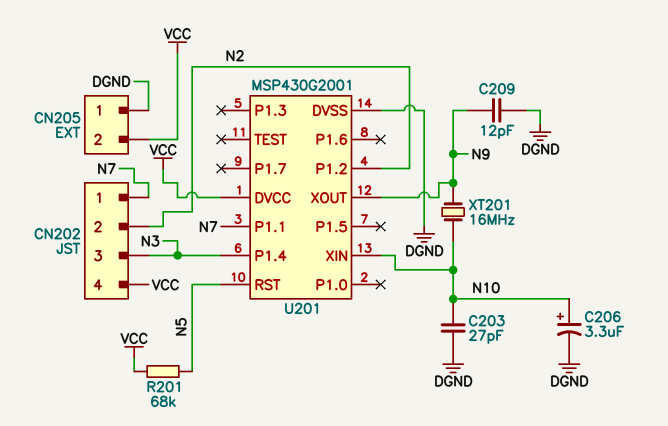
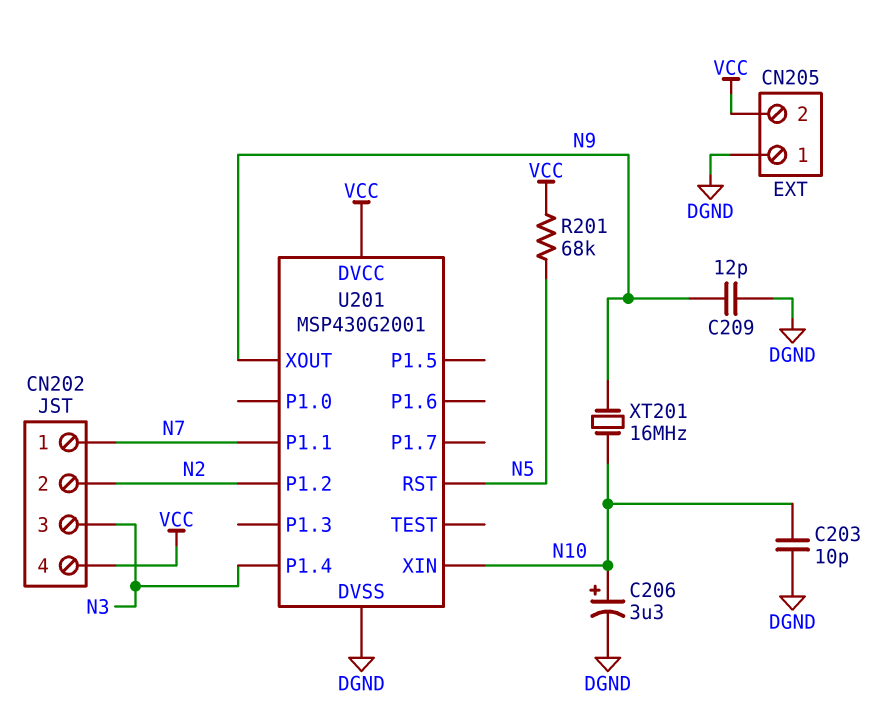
C203: 27pF (DGND, N10) -> 10pF (DGND, N10)

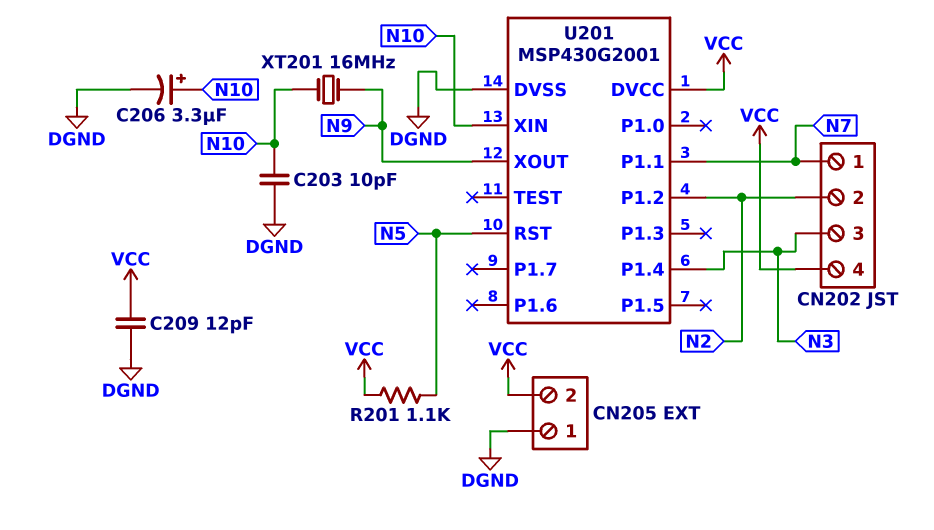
C209: 12pF (DGND, N9) -> 12pF (DGND, VCC)
R201: 68k (N5, VCC) -> 1.1k (N5, VCC)

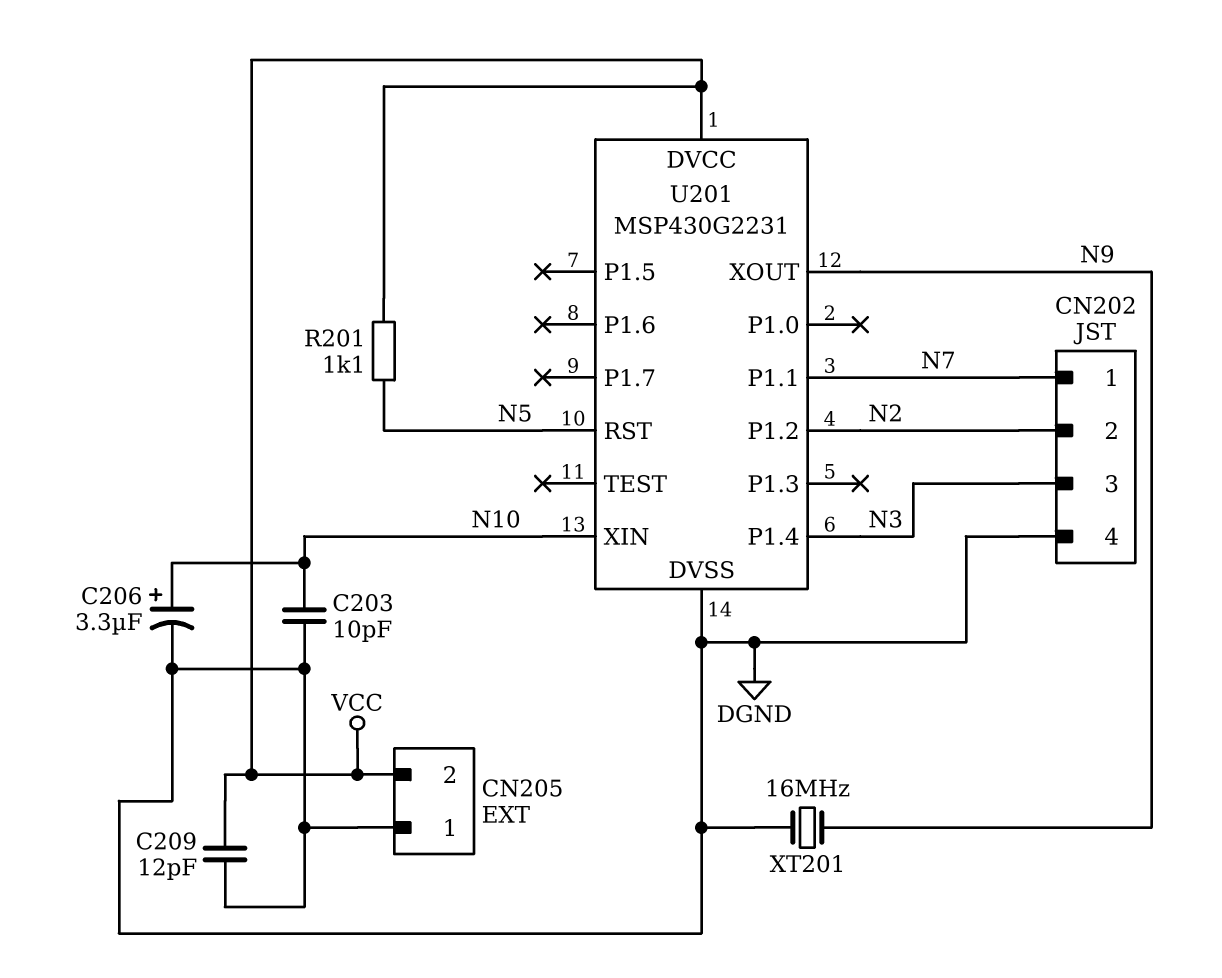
CN202 pin 4: VCC -> DGND
U201: MSP430G2001 -> MSP430G2231
XT201: 16MHz (N9, N10) -> 16MHz (DGND, N9)

